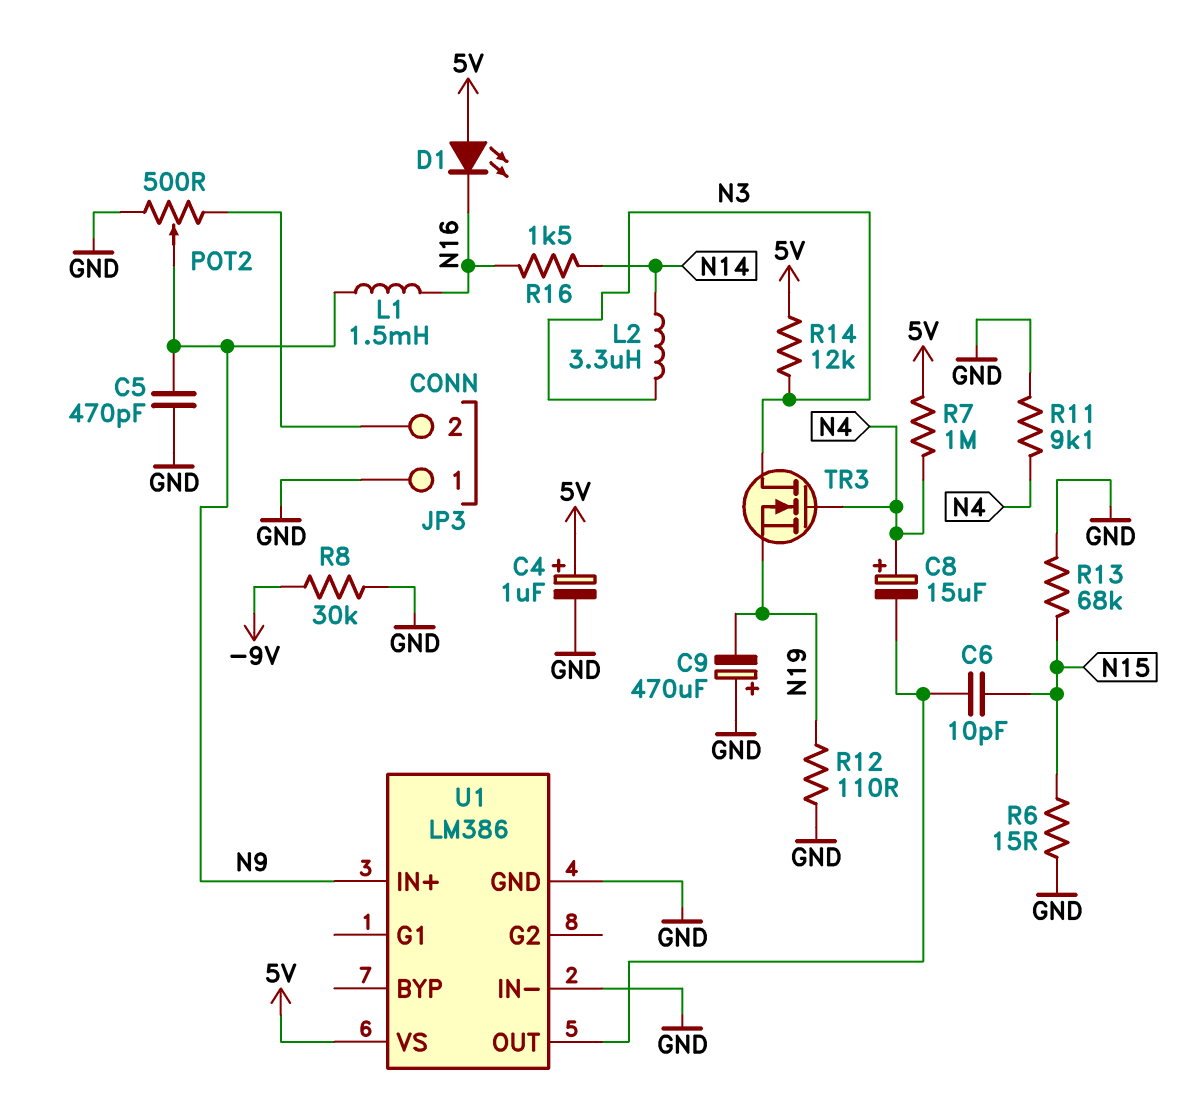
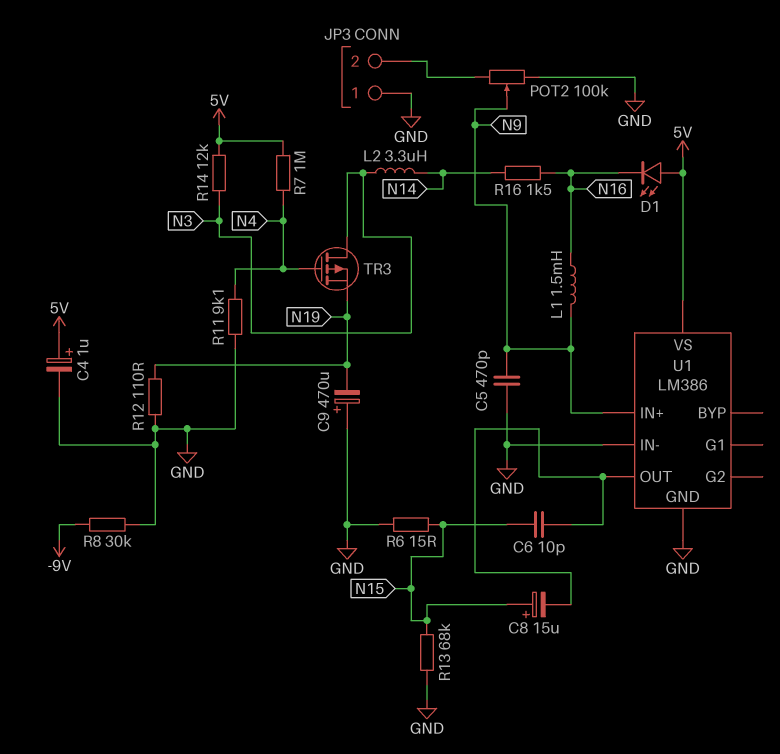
C8: 15uF (plus N4, minus U1/OUT) -> 15uF (plus N15, minus U1/OUT)
POT2: 500 (GND, JP3/2, wiper N9) -> 100k (GND, JP3/2, wiper N9)
TR3: NMOS (G N4, D N3, S N19) -> PMOS (G N4, D N3, S N19)

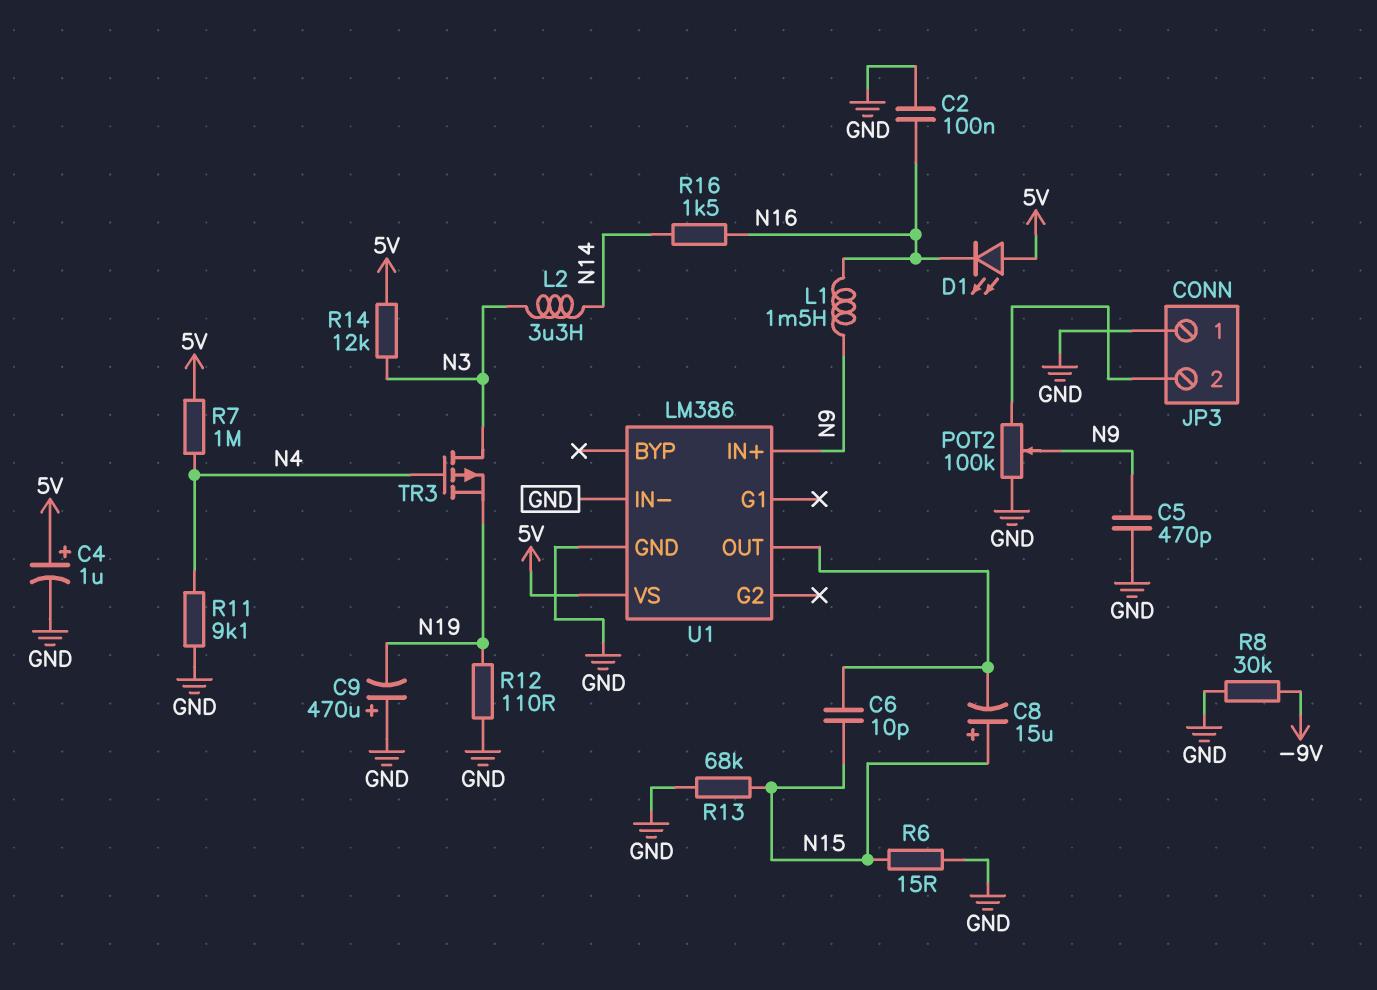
C2: none -> 100nF (GND, N16)

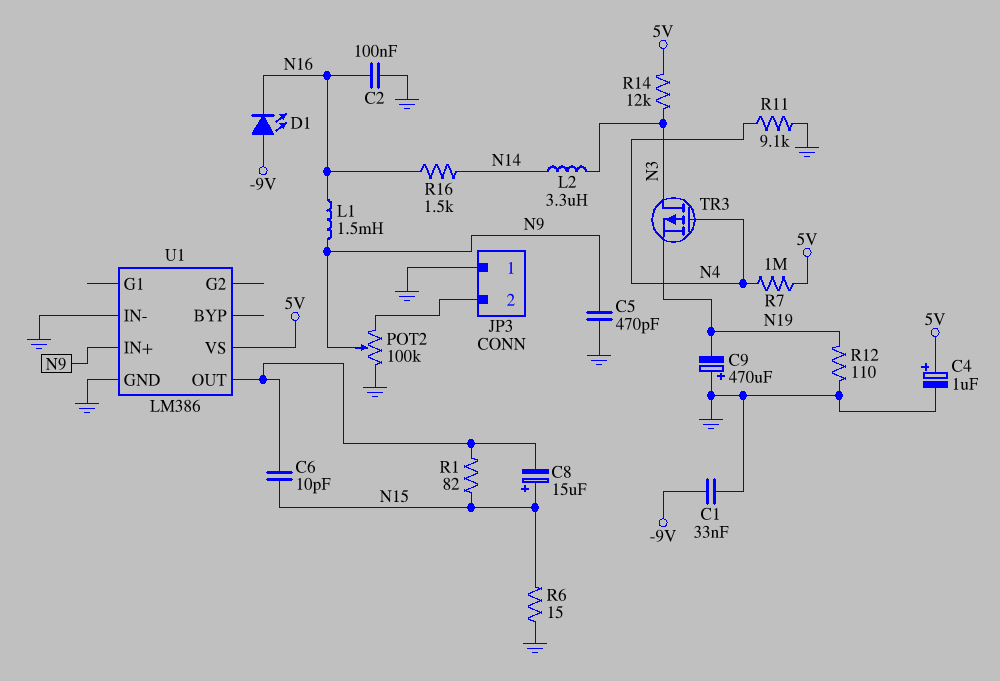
C1: none -> 33nF (-9V, GND)
D1: LED (A 5V, K N16) -> LED (A -9V, K N16)
R1: none -> 82 (N15, U1/OUT)
R8: 30k (-9V, GND) -> none
R13: 68k (GND, N15) -> none

